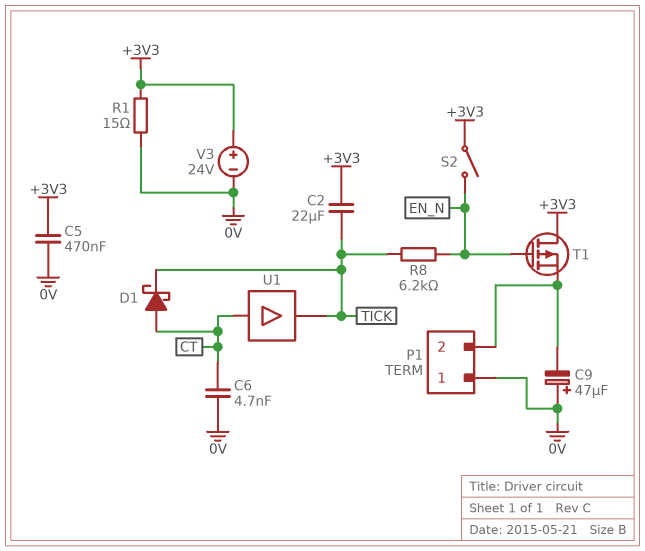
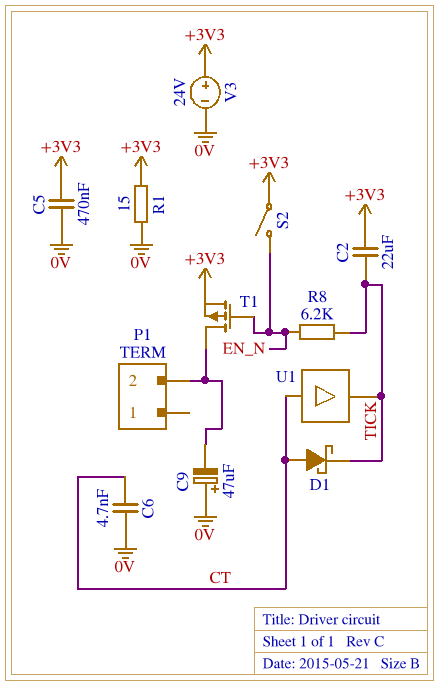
P1 pin 1: 0V -> none
T1: PMOS (G EN_N, D +3V3, S P1/2) -> PMOS (G EN_N, D P1/2, S +3V3)

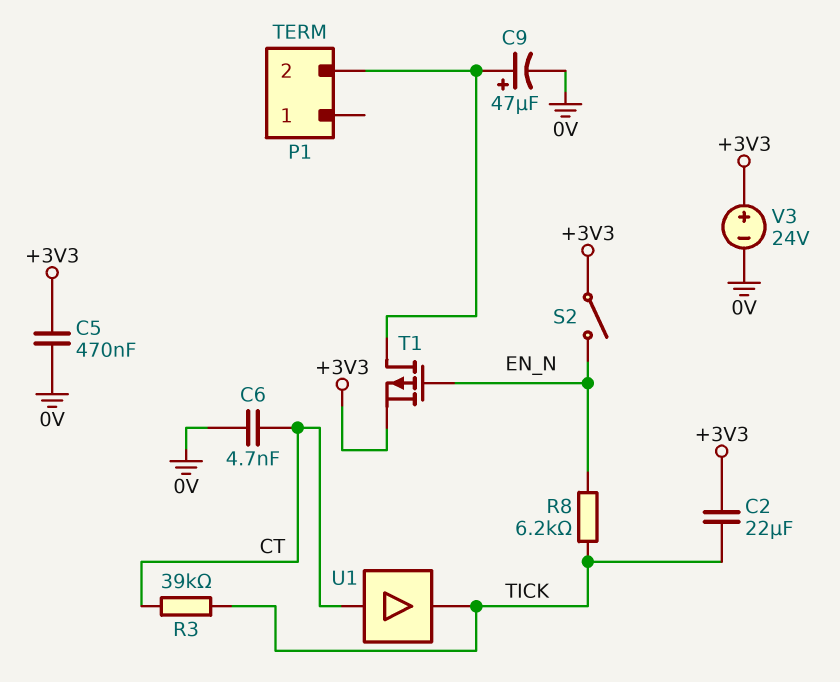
C9: 47uF (plus 0V, minus P1/2) -> 47uF (plus P1/2, minus 0V)
D1: schottky (A CT, K TICK) -> none
R1: 15 (+3V3, 0V) -> none
R3: none -> 39k (CT, TICK)

